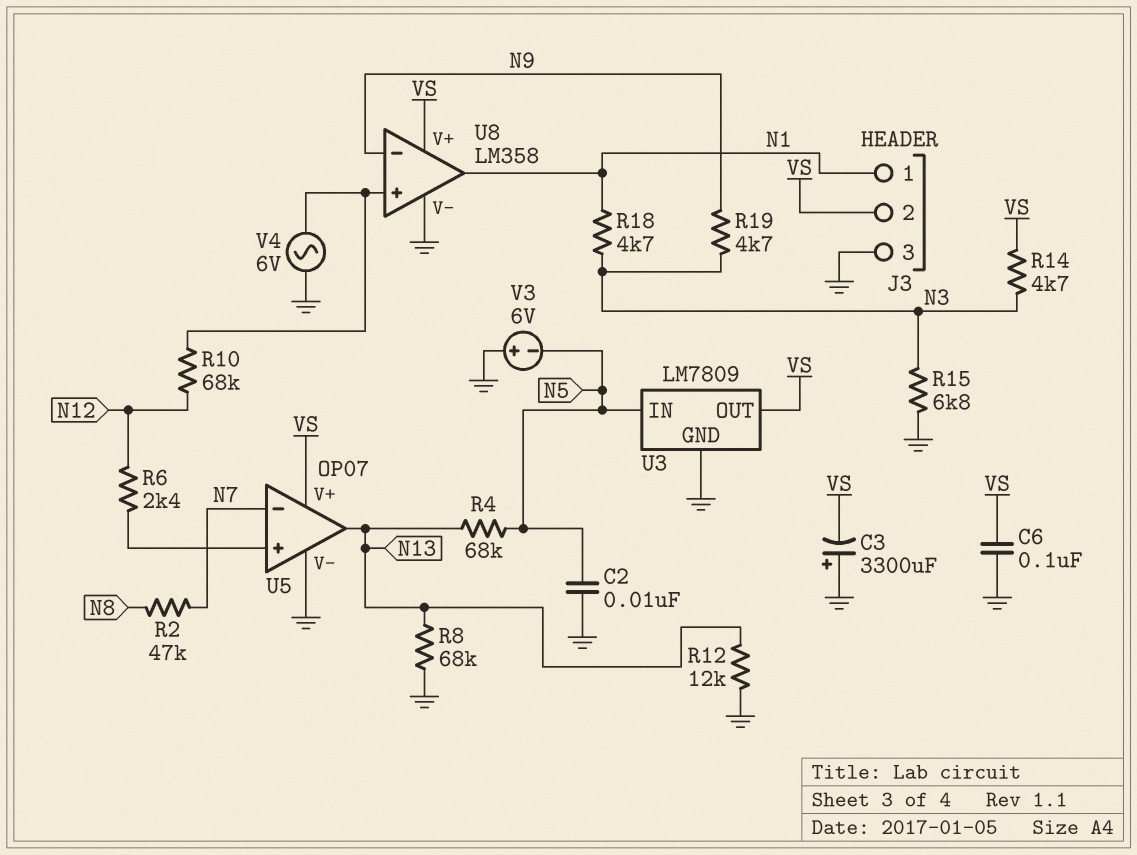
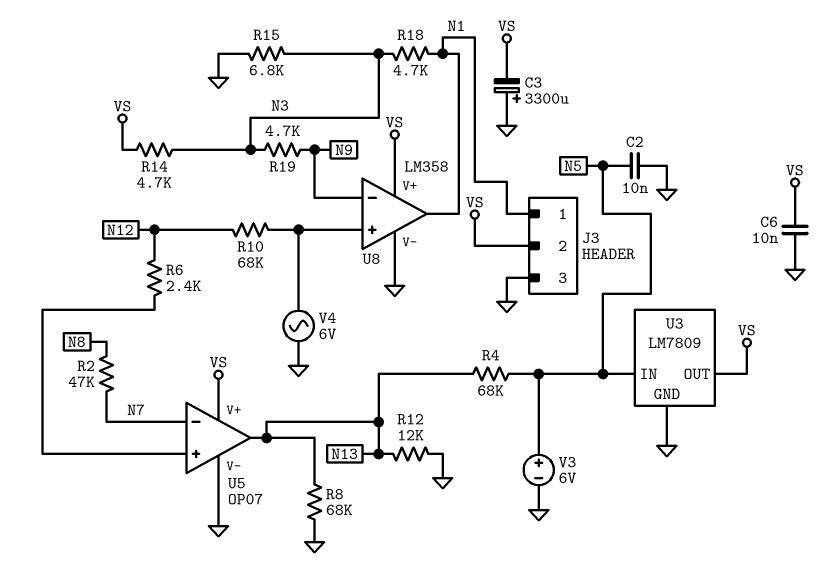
C6: 100nF (GND, VS) -> 10nF (GND, VS)
V3: 6V (plus GND, minus N5) -> 6V (plus N5, minus GND)

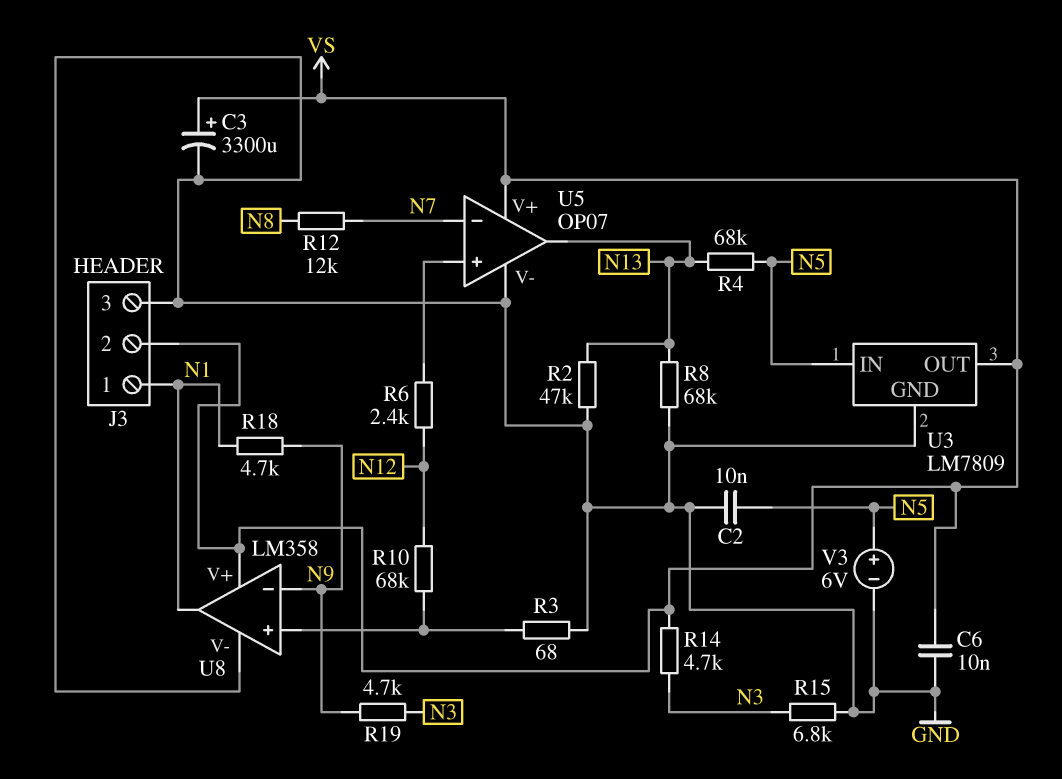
C3: 3300uF (plus GND, minus VS) -> 3300uF (plus VS, minus GND)
R2: 47k (N7, N8) -> 47k (GND, N13)
R3: none -> 68 (GND, U8/in+)
R12: 12k (GND, N13) -> 12k (N7, N8)
R18: 4.7k (N1, N3) -> 4.7k (N1, N9)
V4: AC 6V (GND, U8/in+) -> none

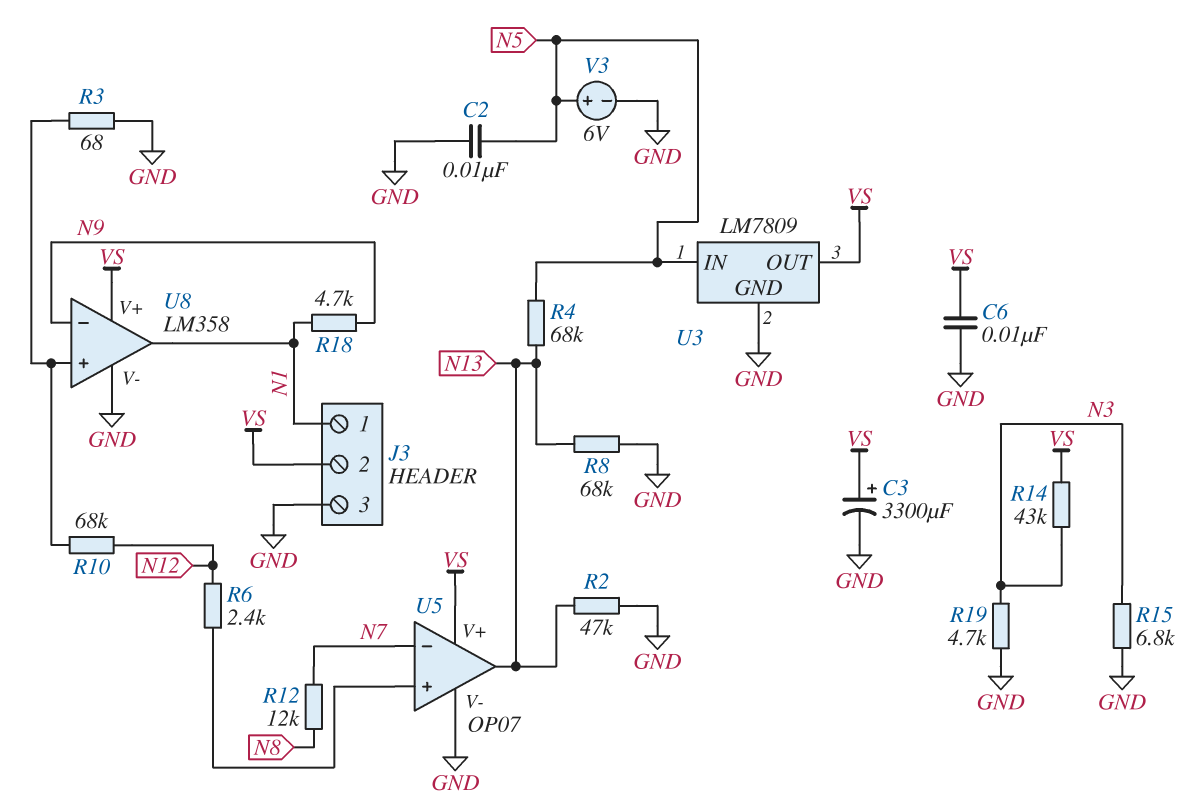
R14: 4.7k (N3, VS) -> 43k (N3, VS)
R19: 4.7k (N3, N9) -> 4.7k (GND, N3)

